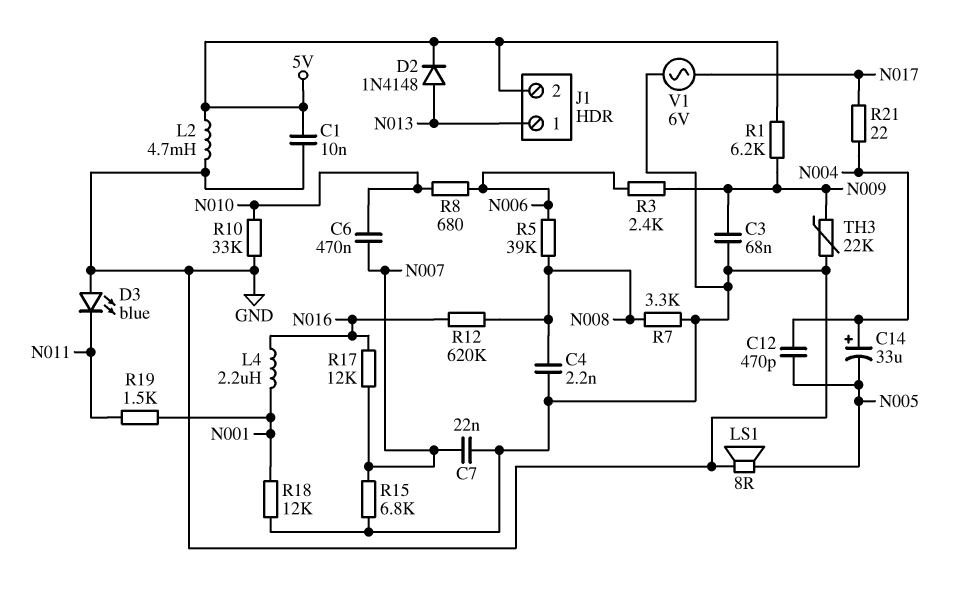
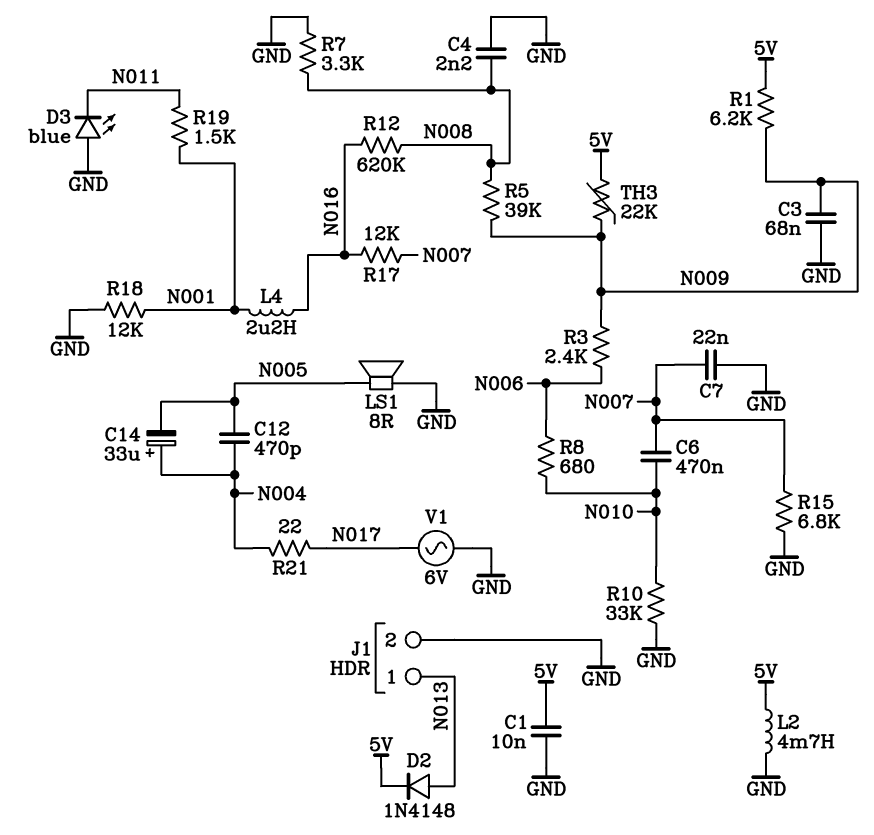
J1 pin 2: 5V -> GND
R5: 39k (N006, N008) -> 39k (N008, N009)
TH3: 22k (GND, N009) -> 22k (5V, N009)

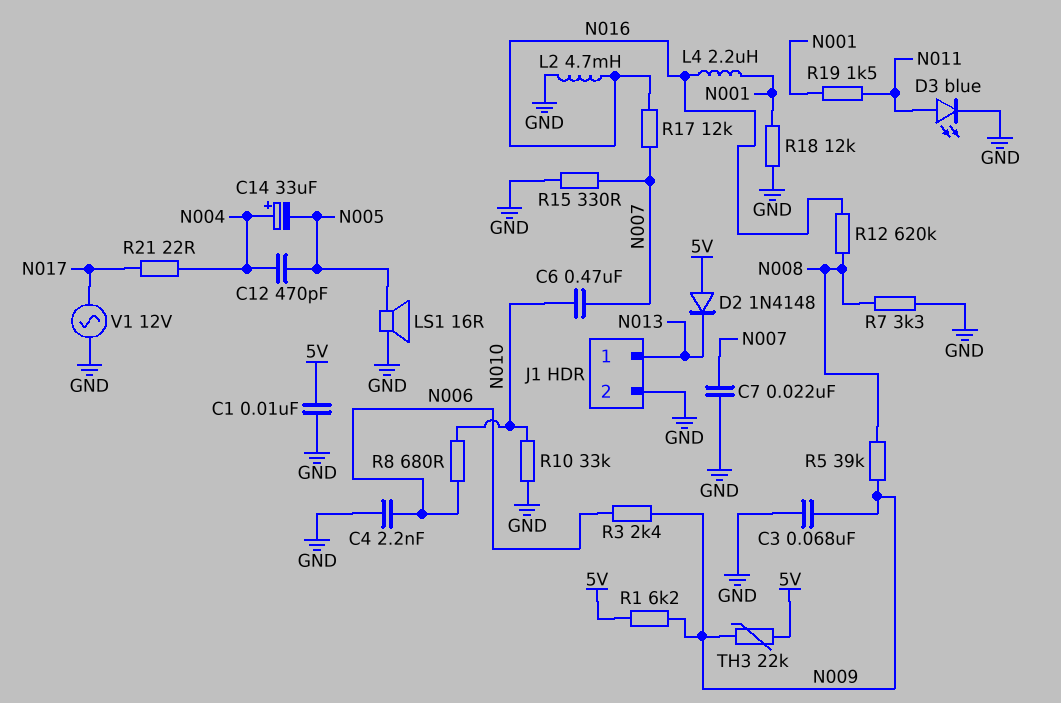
C4: 2.2nF (GND, N008) -> 2.2nF (GND, N006)
D2: diode 1N4148 (A N013, K 5V) -> diode 1N4148 (A 5V, K N013)
D3: LED blue (A GND, K N011) -> LED blue (A N011, K GND)
L2: 4.7mH (5V, GND) -> 4.7mH (GND, N016)
LS1: speaker 8R (GND, N005) -> speaker 16R (GND, N005)
R15: 6.8k (GND, N007) -> 330 (GND, N007)
V1: AC 6V (GND, N017) -> AC 12V (GND, N017)

